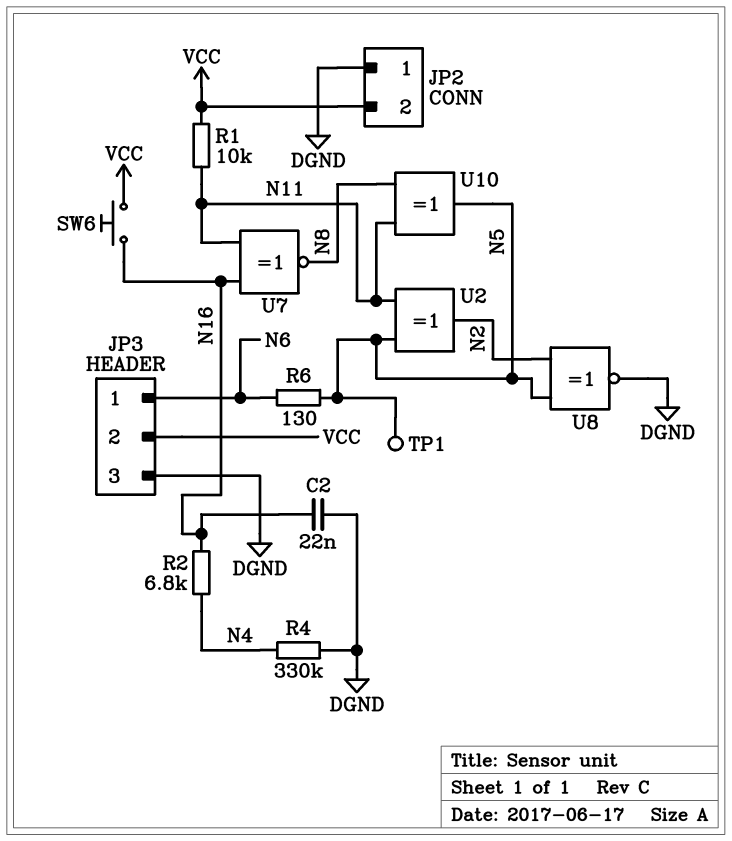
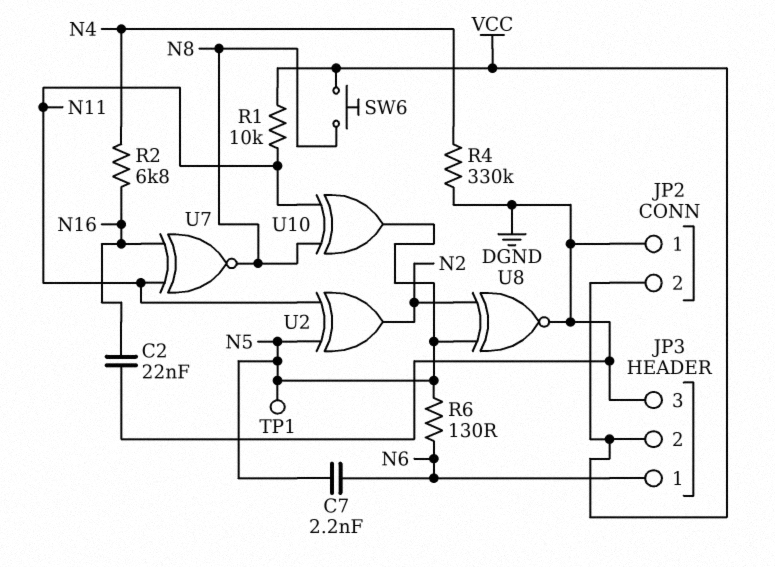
C7: none -> 2.2nF (N5, N6)
SW6: button (N16, VCC) -> button (N8, VCC)

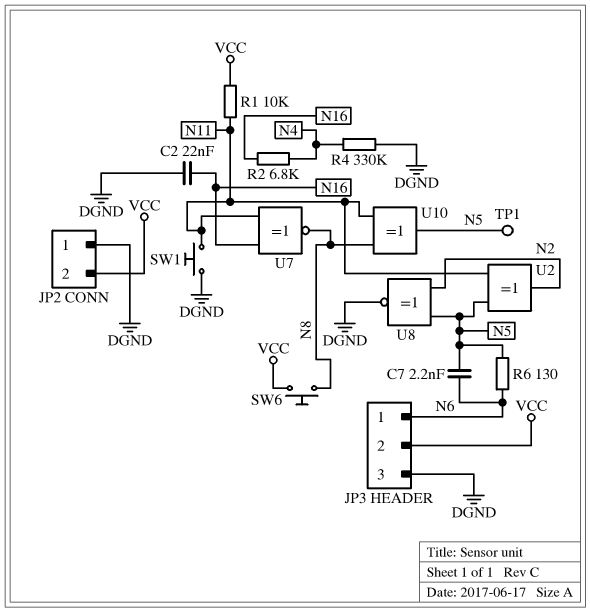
SW1: none -> button (DGND, N11)

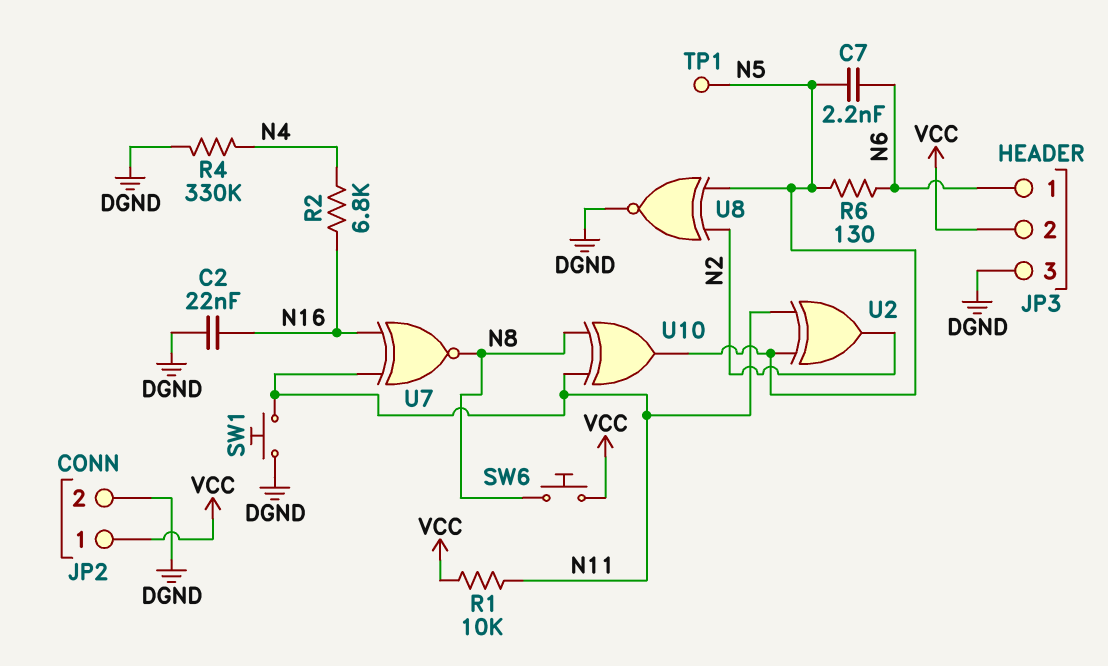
JP2 pin 1: DGND -> VCC
JP2 pin 2: VCC -> DGND

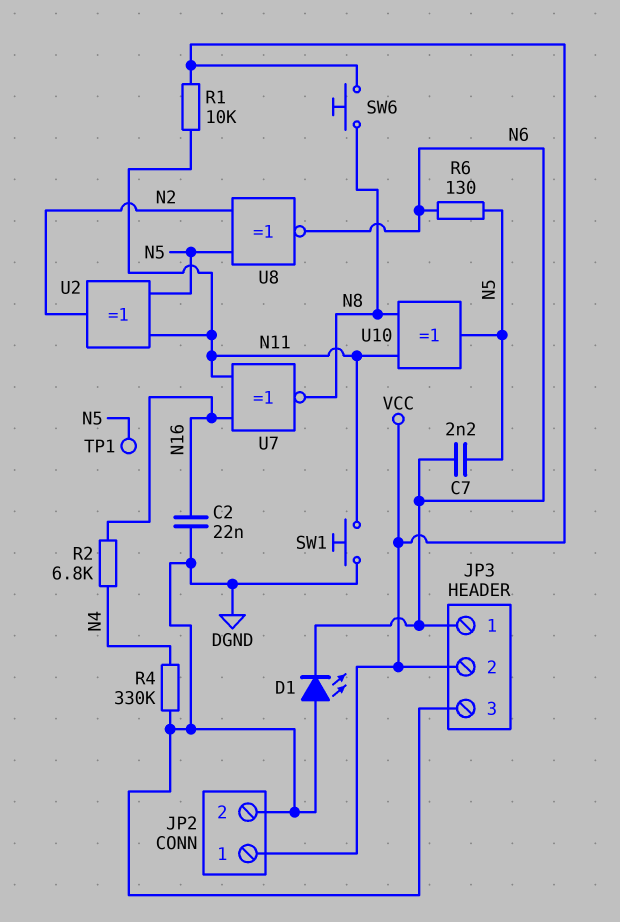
D1: none -> LED (A DGND, K N6)
U8: XNOR (in N2, in N5, out DGND) -> XNOR (in N2, in N5, out N6)

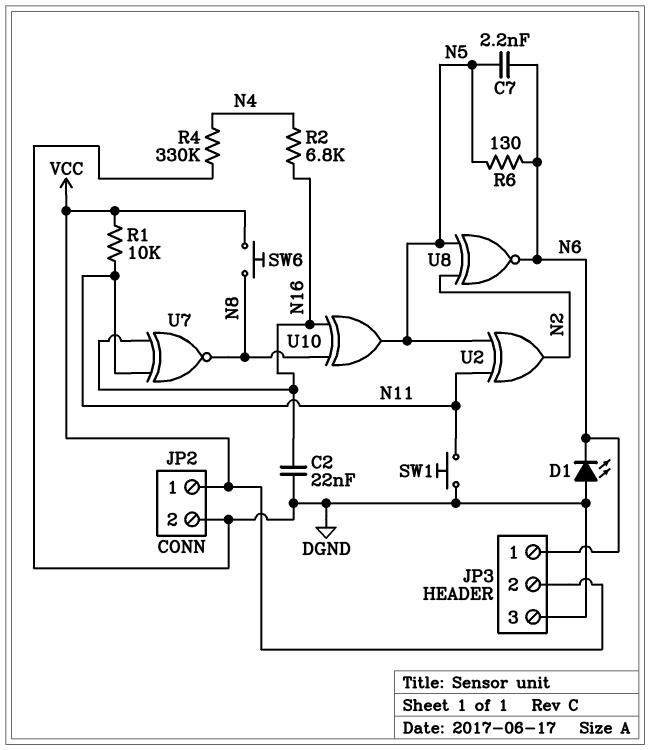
TP1: test point (N5) -> none
U10: XOR (in N8, in N11, out N5) -> XOR (in N8, in N16, out N5)

